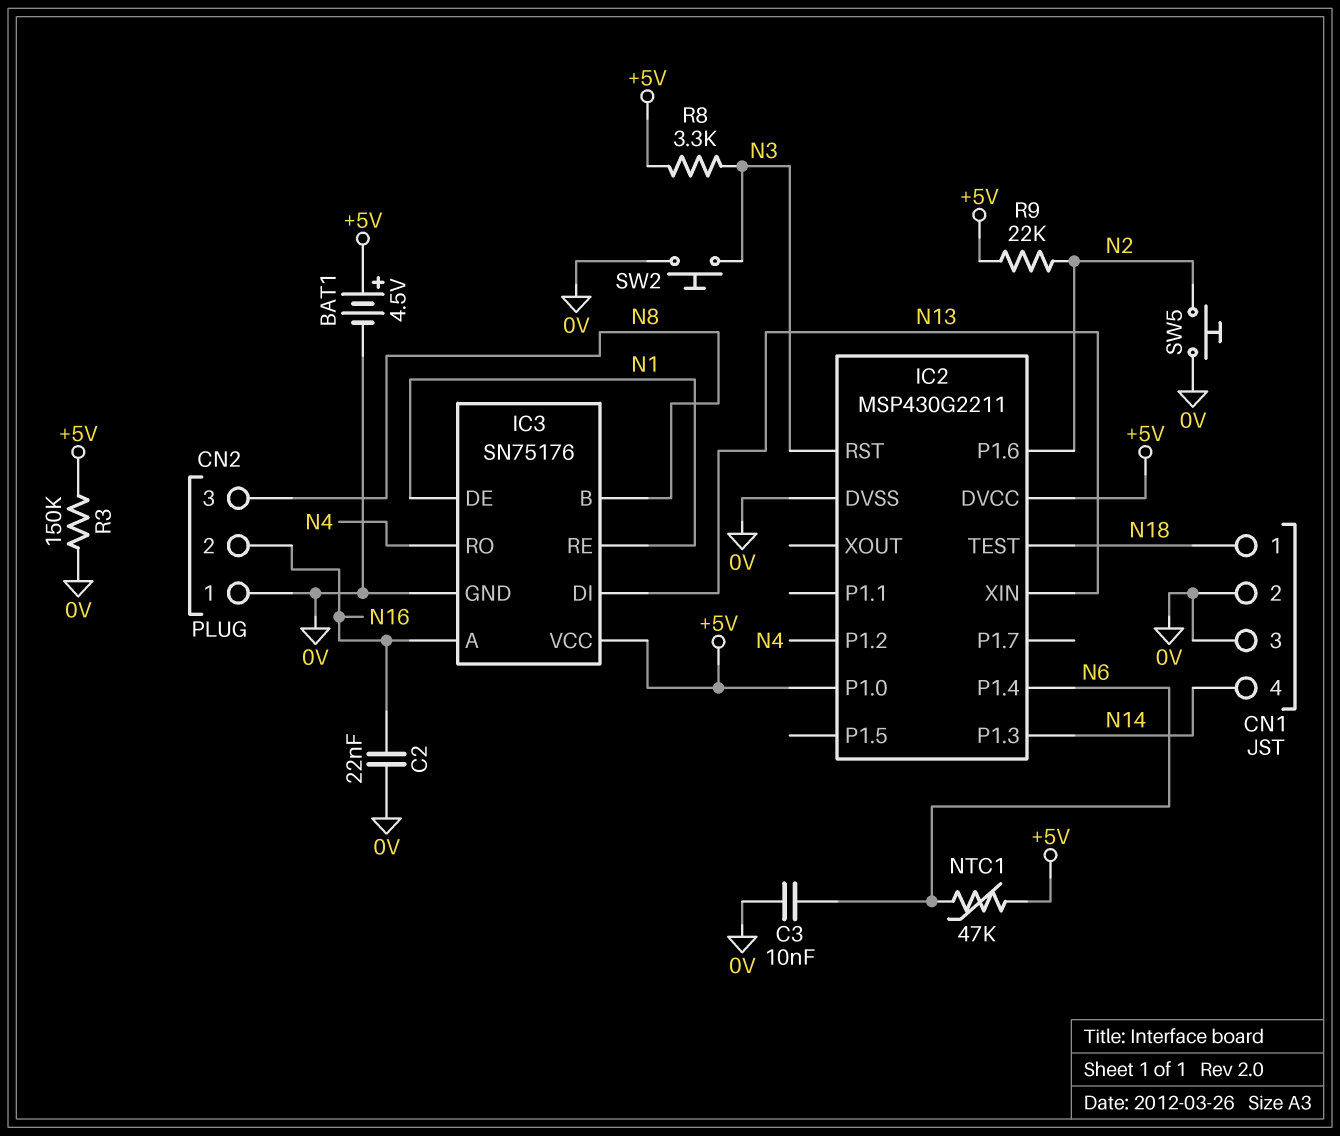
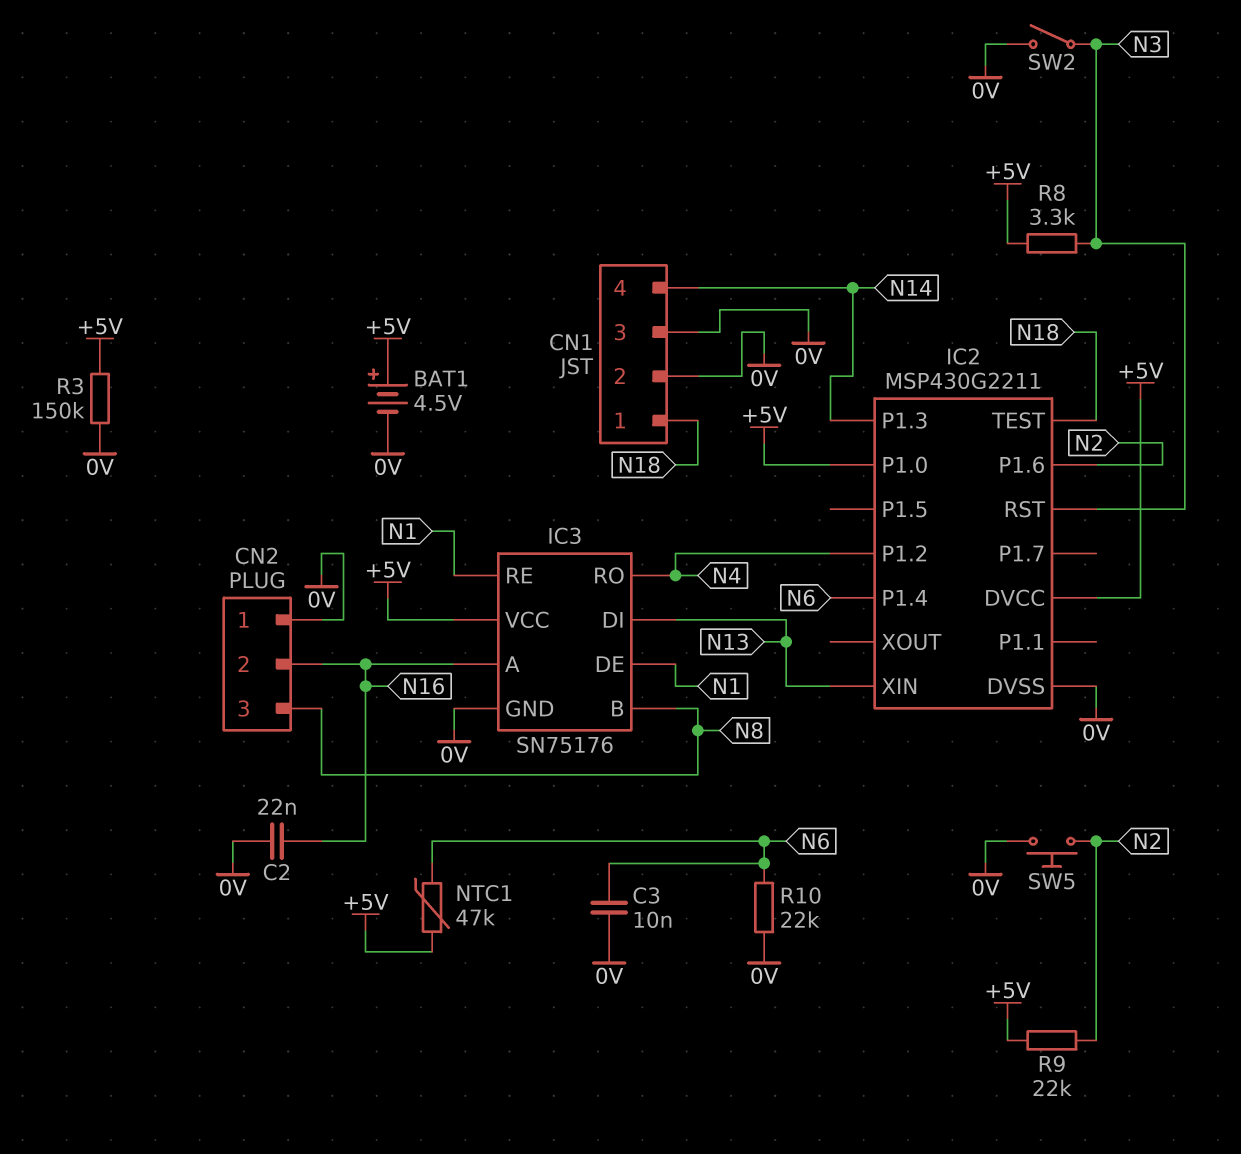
R10: none -> 22k (0V, N6)
SW2: button (0V, N3) -> switch (0V, N3)

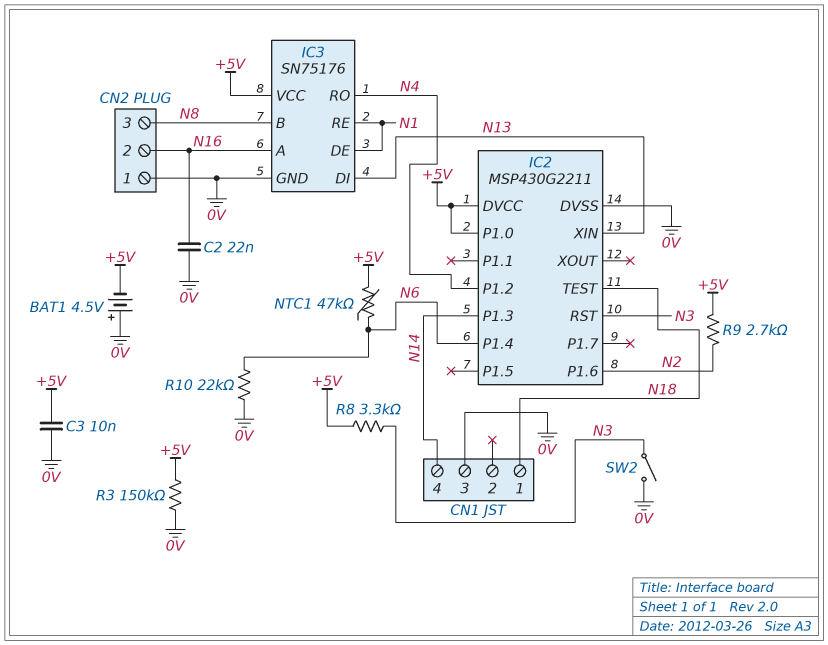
BAT1: 4.5V (plus +5V, minus 0V) -> 4.5V (plus 0V, minus +5V)
C3: 10nF (0V, N6) -> 10nF (+5V, 0V)
CN1 pin 2: 0V -> none
R9: 22k (+5V, N2) -> 2.7k (+5V, N2)
SW5: button (0V, N2) -> none

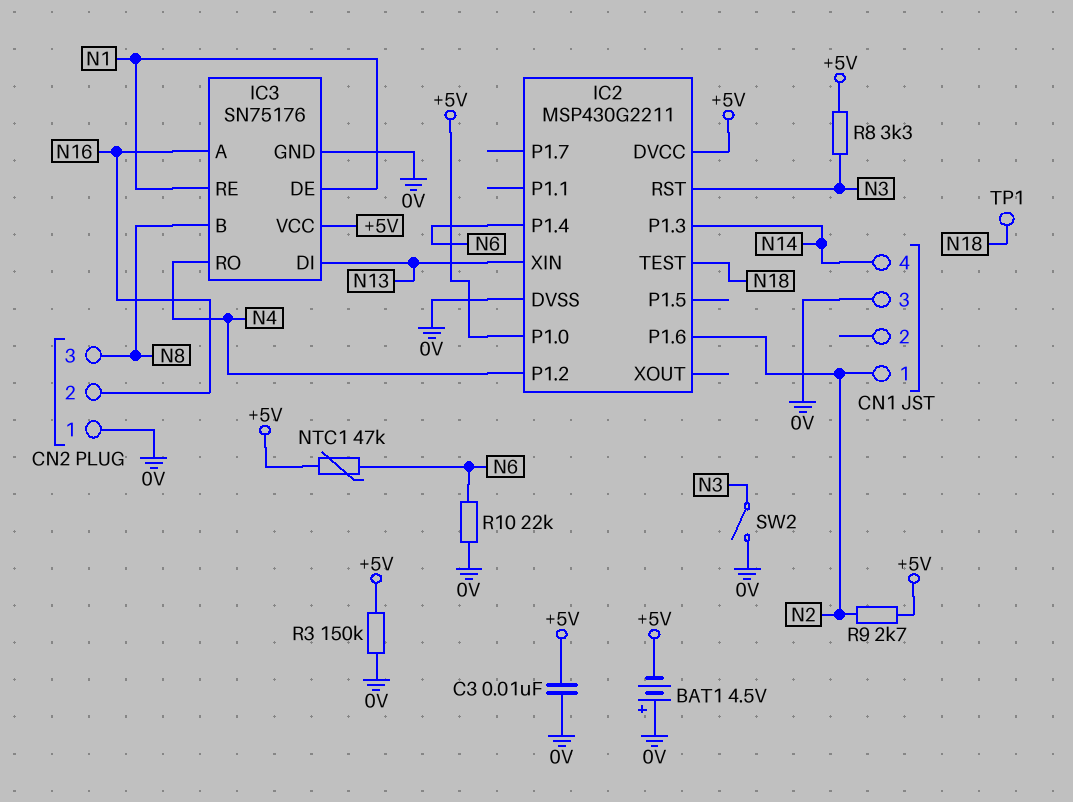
C2: 22nF (0V, N16) -> none
CN1 pin 1: N18 -> N2
TP1: none -> test point (N18)

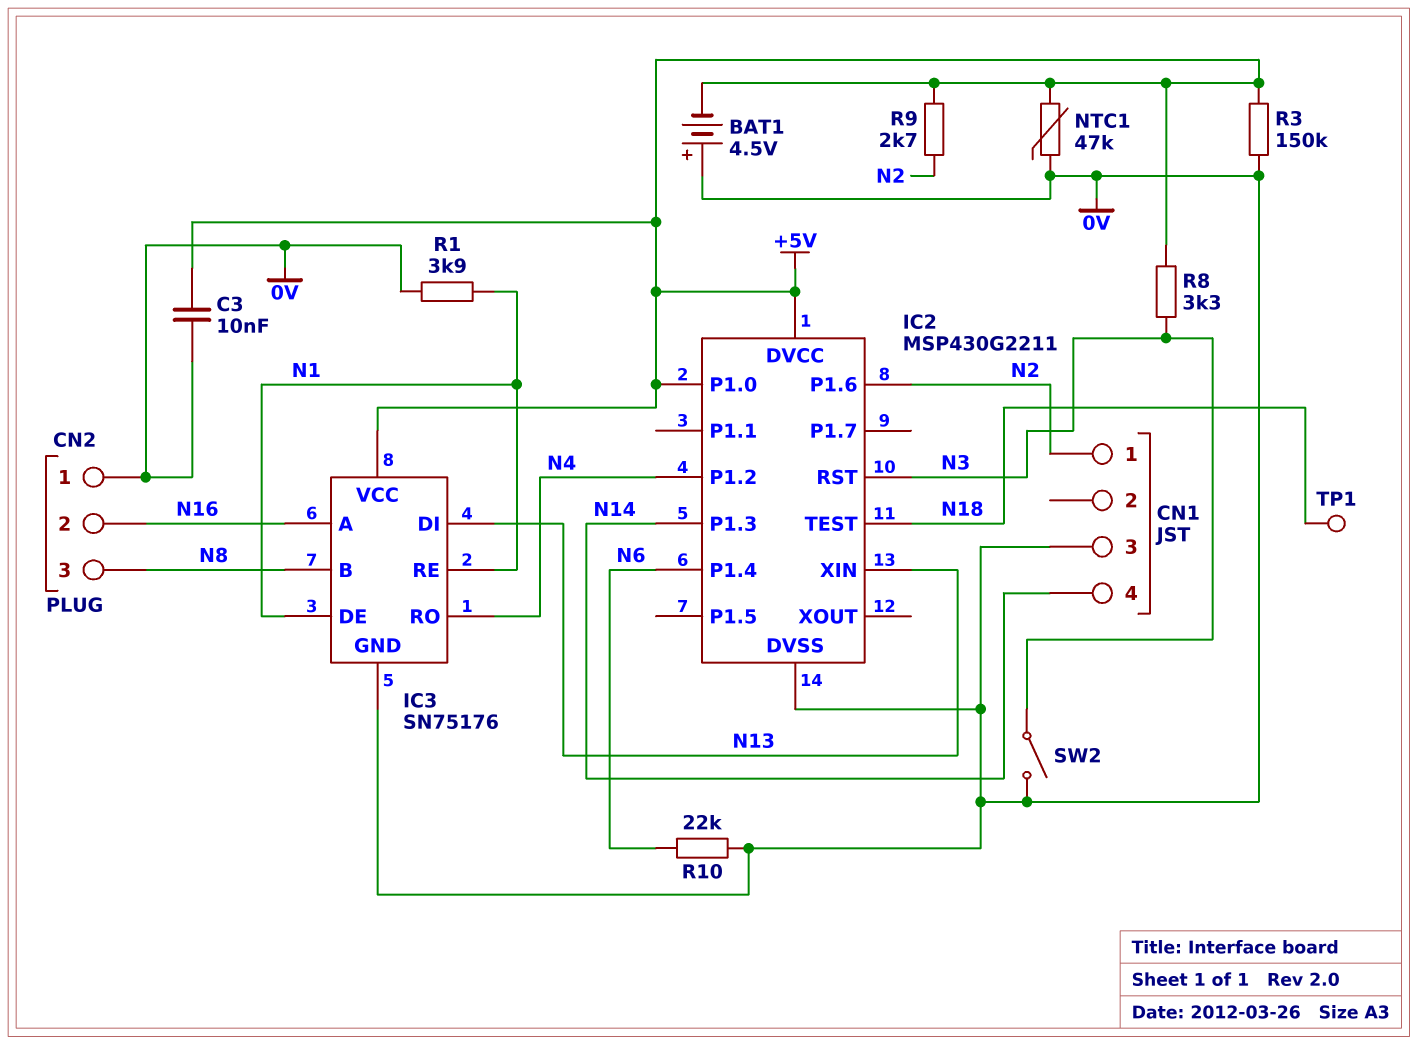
NTC1: 47k (+5V, N6) -> 47k (+5V, 0V)
R1: none -> 3.9k (0V, N1)

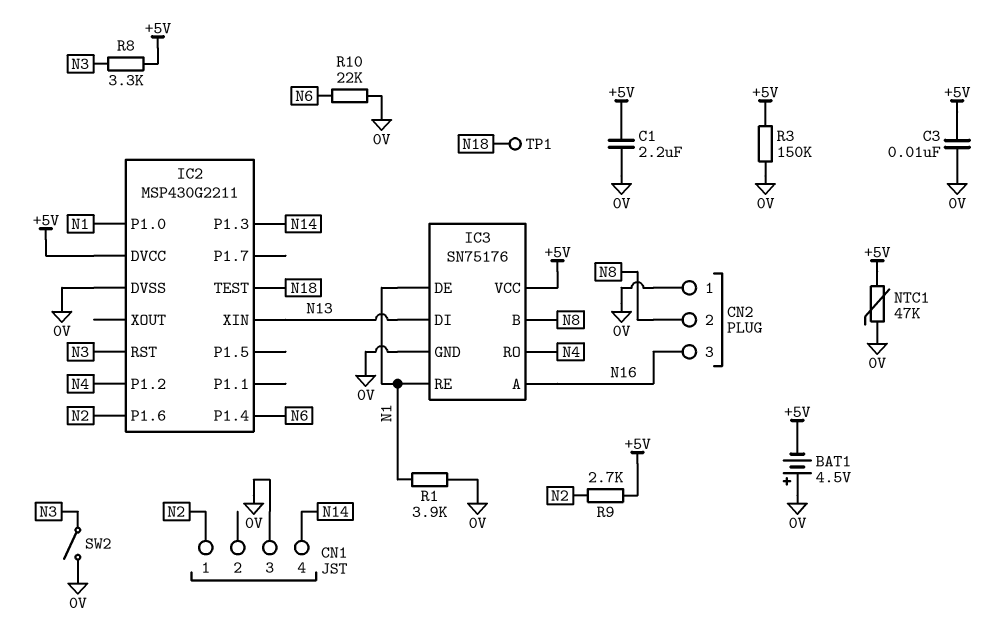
C1: none -> 2.2uF (+5V, 0V)
CN2 pin 2: N16 -> N8
CN2 pin 3: N8 -> N16
IC2 pin P1.0: +5V -> N1

